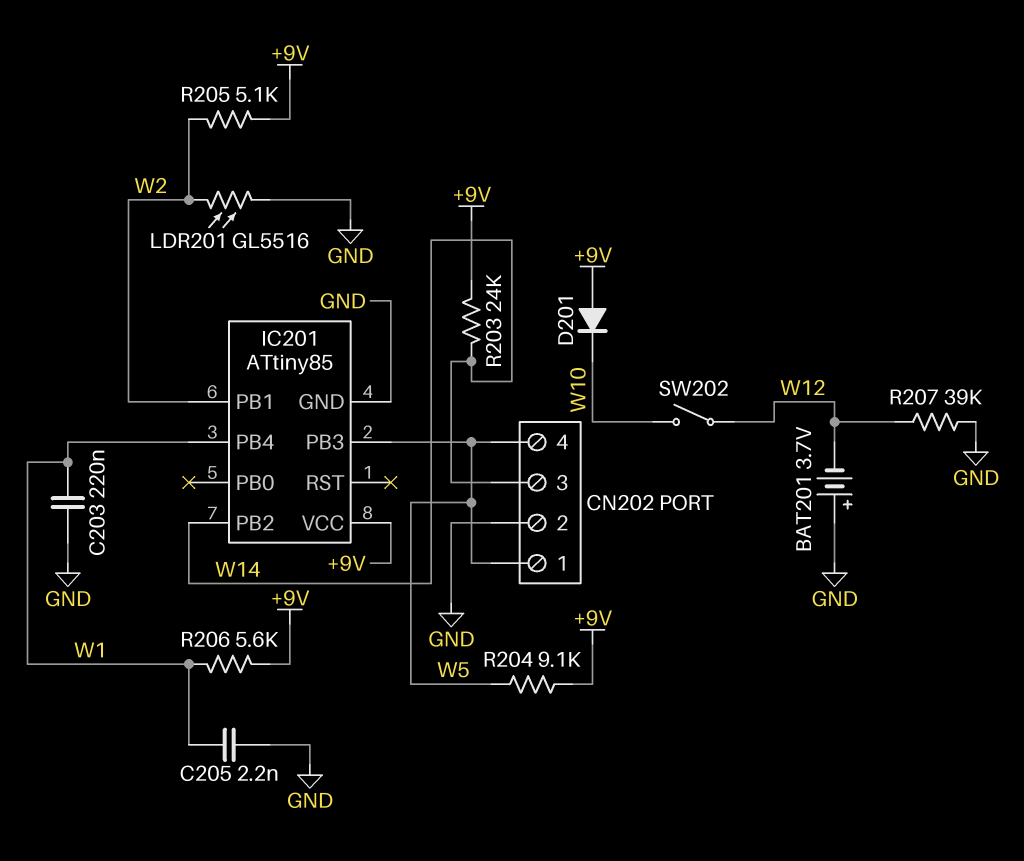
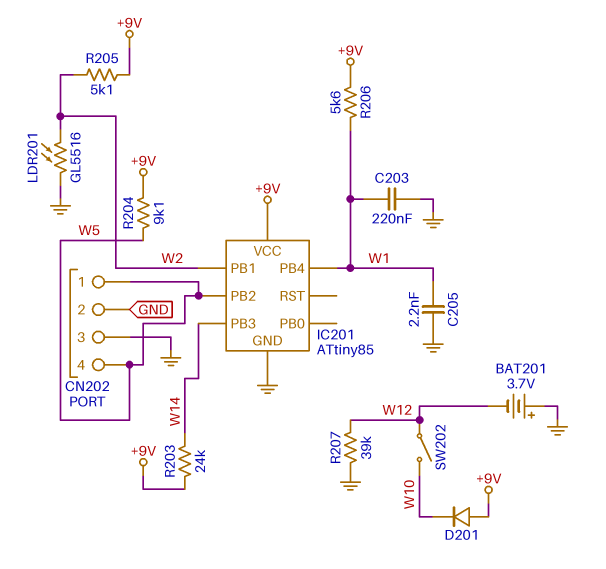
CN202 pin 3: W14 -> GND
IC201 pin PB2: W14 -> W5
IC201 pin PB3: W5 -> W14

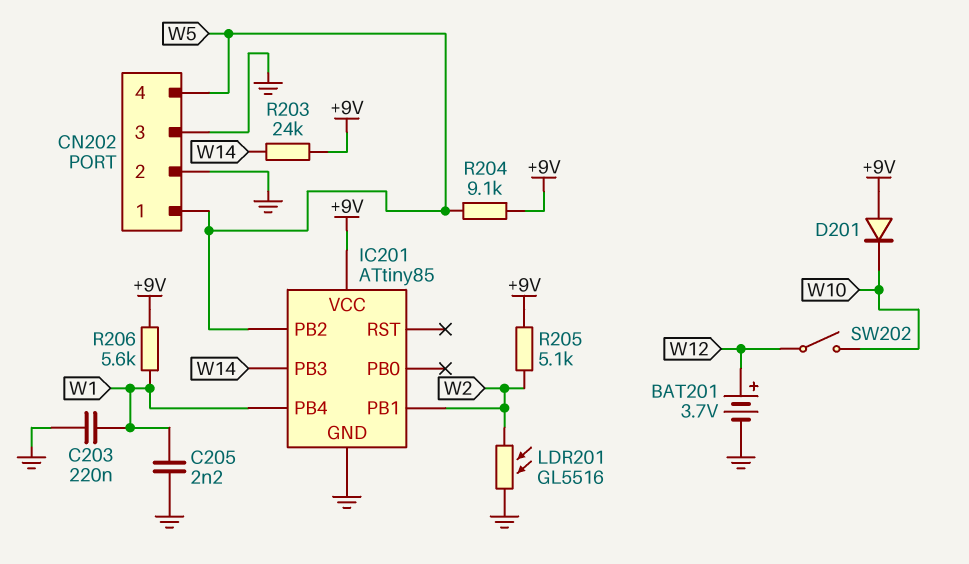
BAT201: 3.7V (plus GND, minus W12) -> 3.7V (plus W12, minus GND)
R207: 39k (GND, W12) -> none

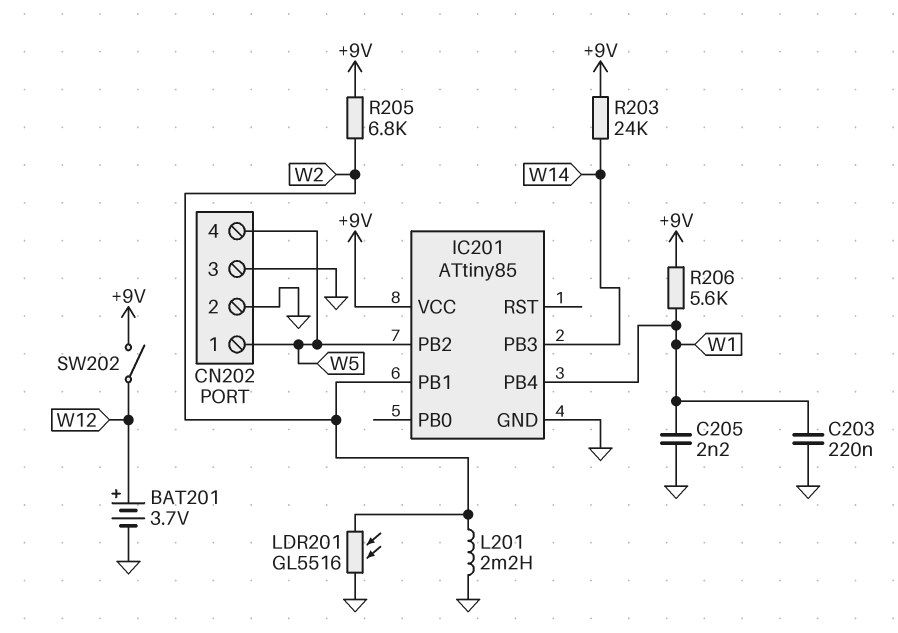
D201: diode (A +9V, K W10) -> none
L201: none -> 2.2mH (GND, W2)
R204: 9.1k (+9V, W5) -> none
R205: 5.1k (+9V, W2) -> 6.8k (+9V, W2)
SW202: switch (W10, W12) -> switch (+9V, W12)

